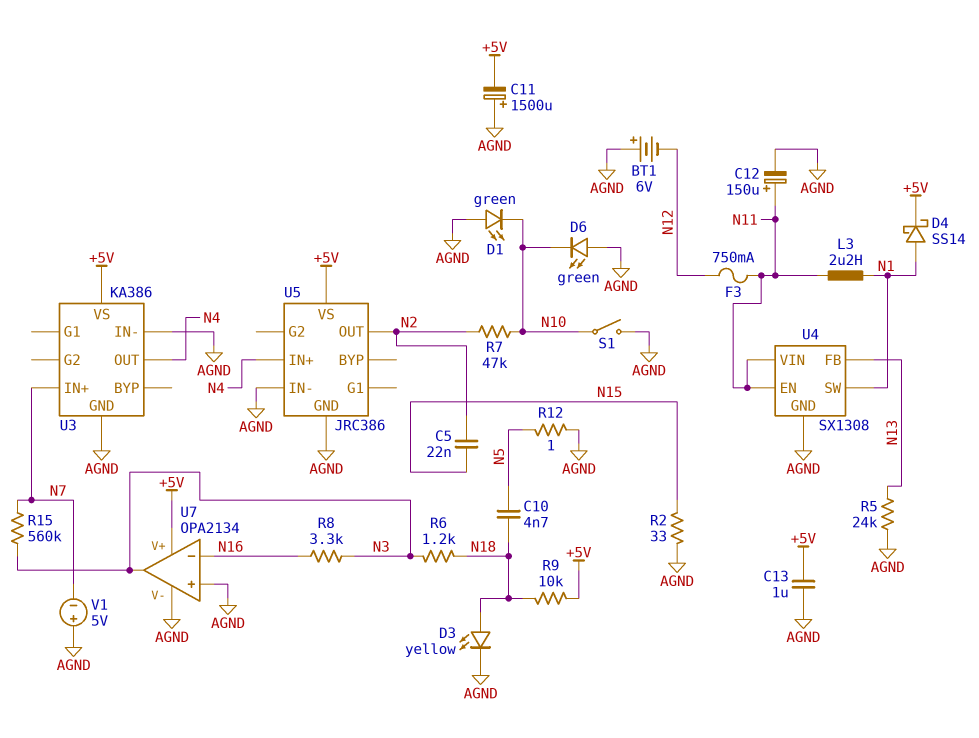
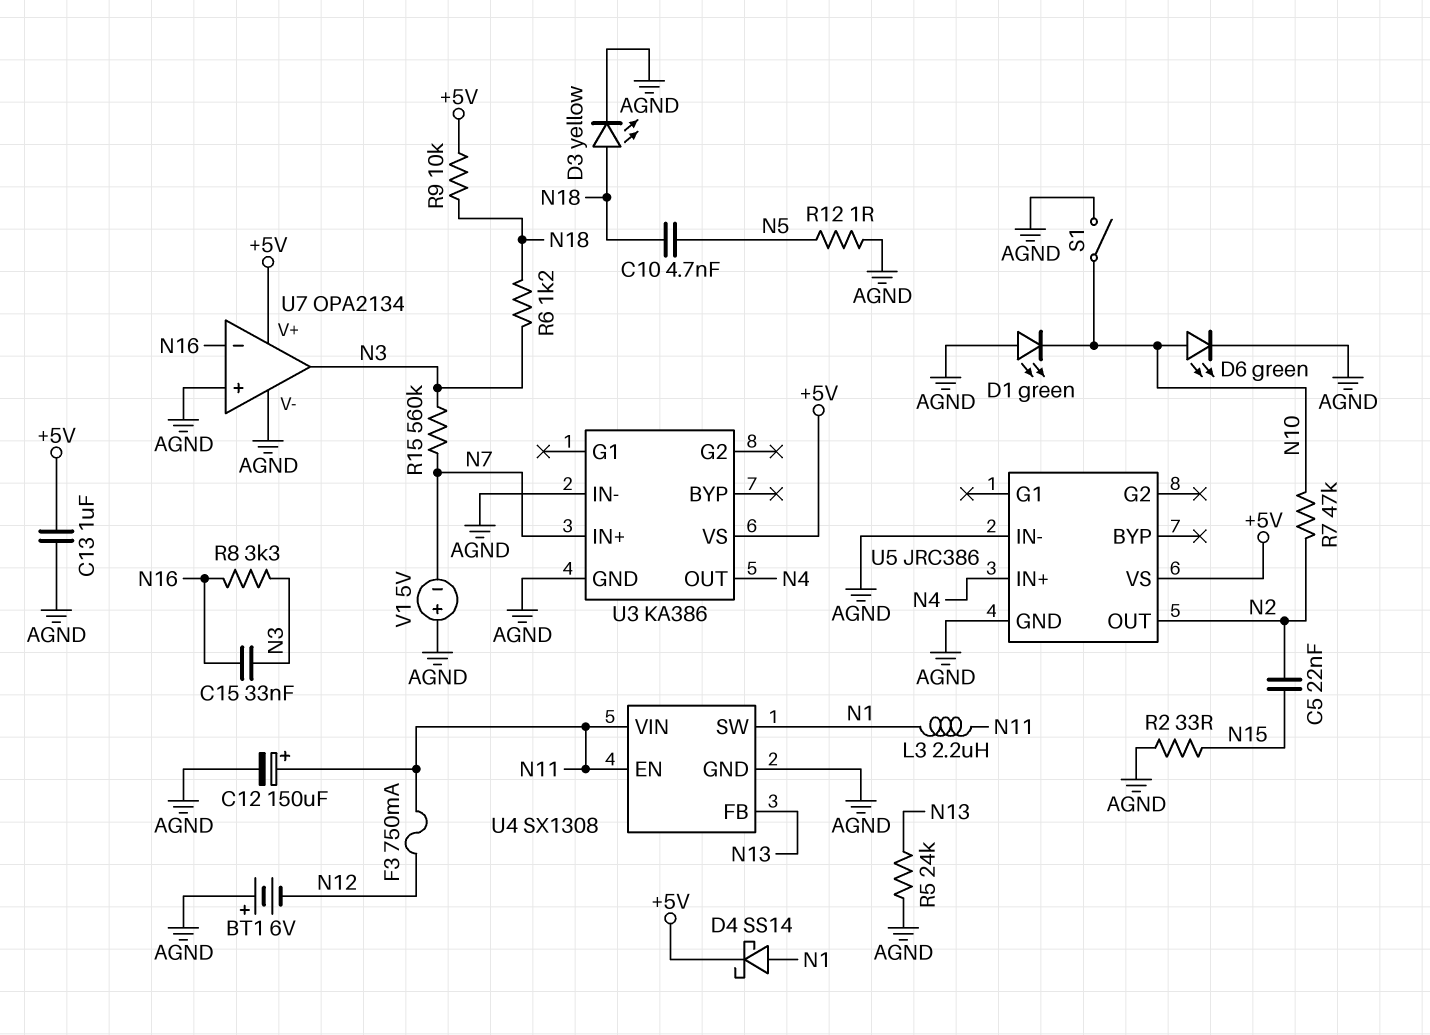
C11: 1500uF (plus AGND, minus +5V) -> none
C15: none -> 33nF (N3, N16)
D6: LED green (A AGND, K N10) -> LED green (A N10, K AGND)

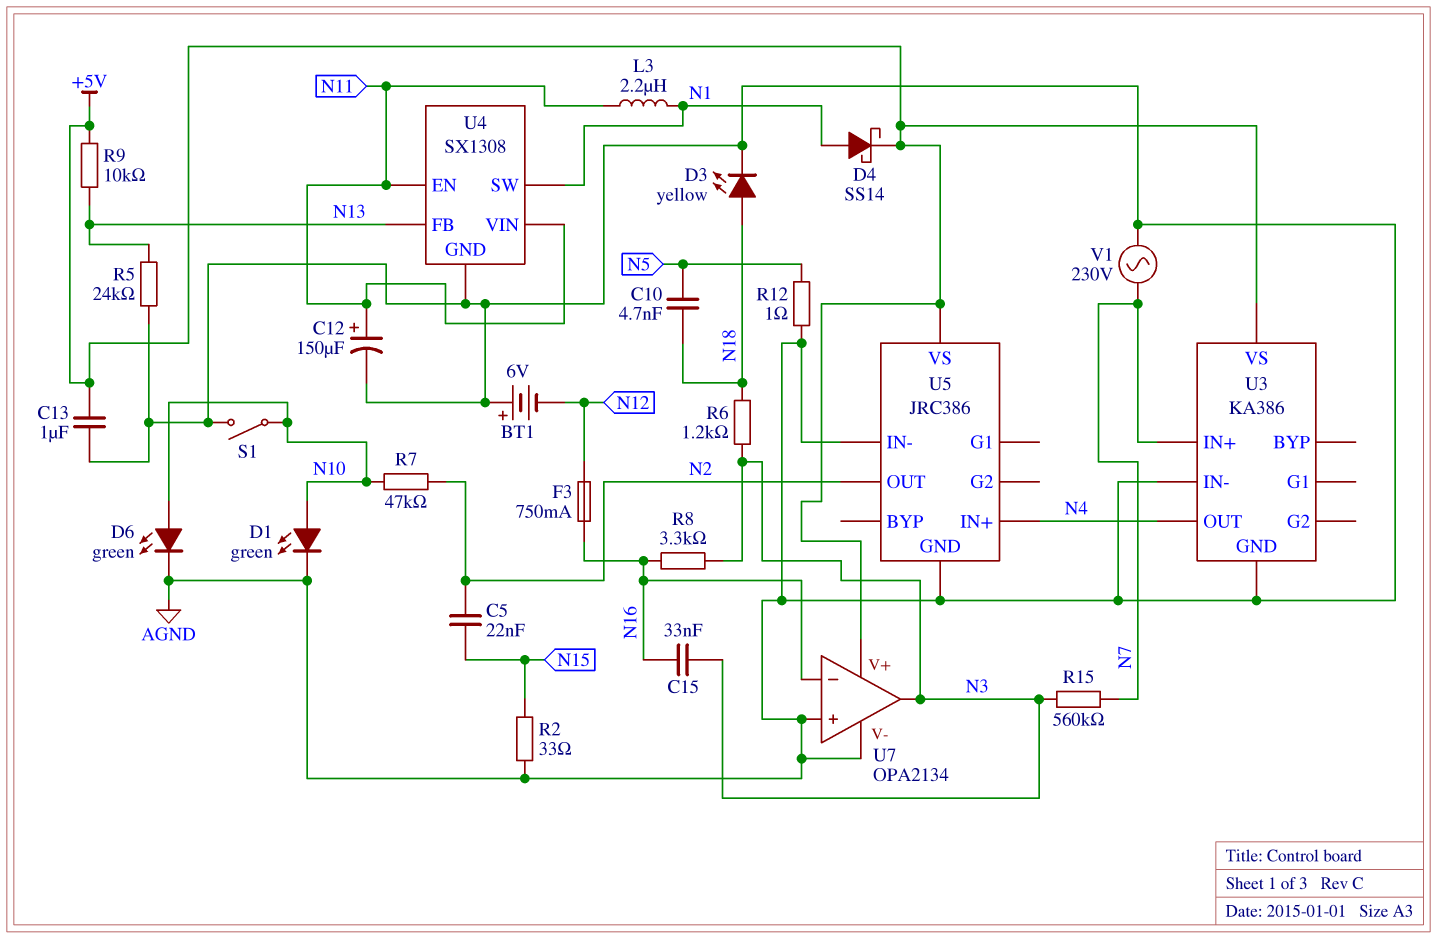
D1: LED green (A AGND, K N10) -> LED green (A N10, K AGND)
F3: 750mA (N11, N12) -> 750mA (N12, N16)
R9: 10k (+5V, N18) -> 10k (+5V, N13)
V1: 5V (plus AGND, minus N7) -> AC 230V (AGND, N7)

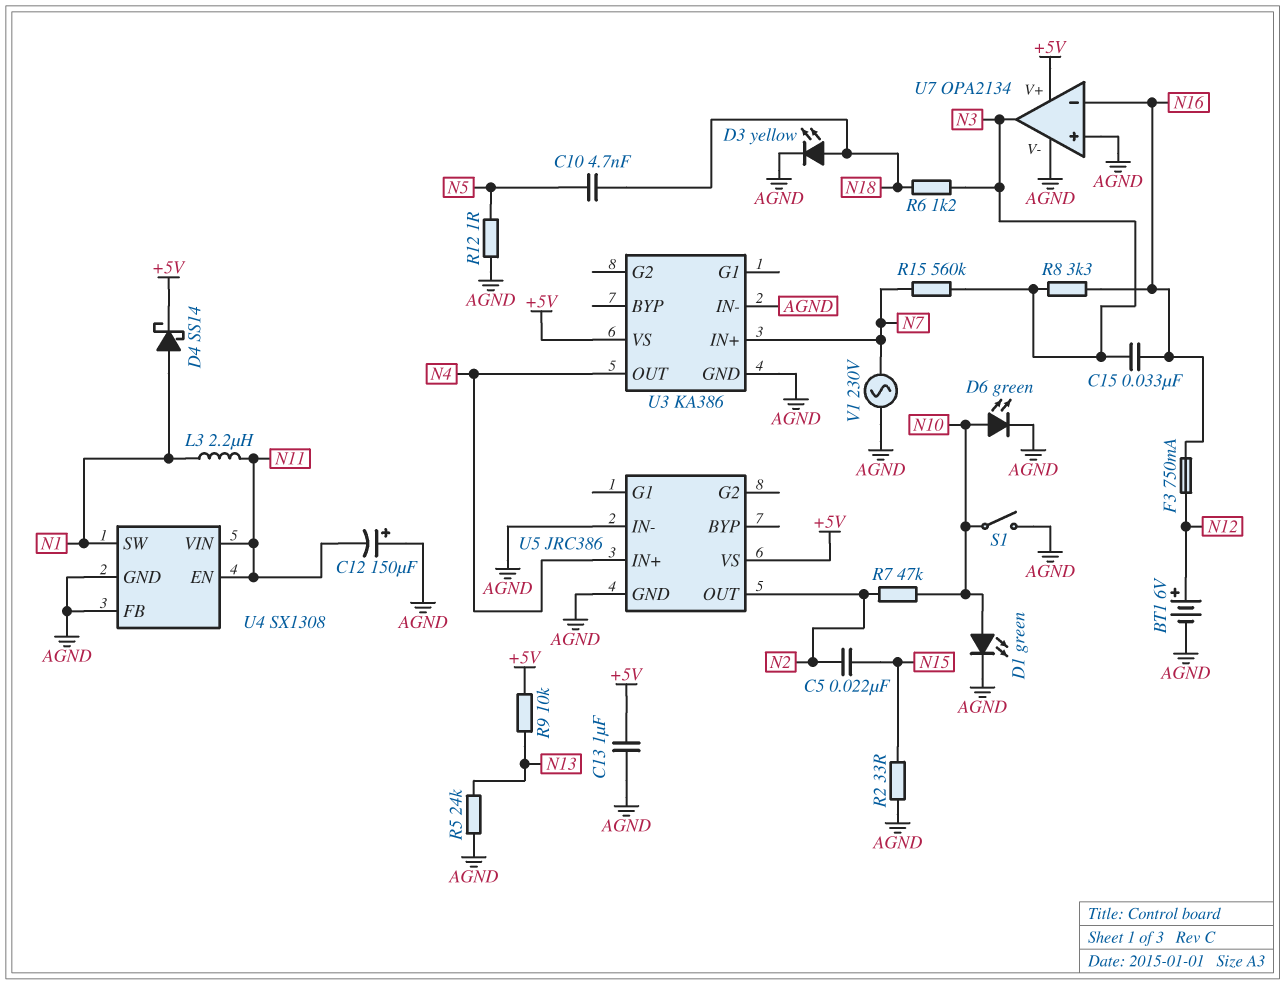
BT1: 6V (plus AGND, minus N12) -> 6V (plus N12, minus AGND)
C12: 150uF (plus N11, minus AGND) -> 150uF (plus AGND, minus N11)
U4 pin FB: N13 -> AGND

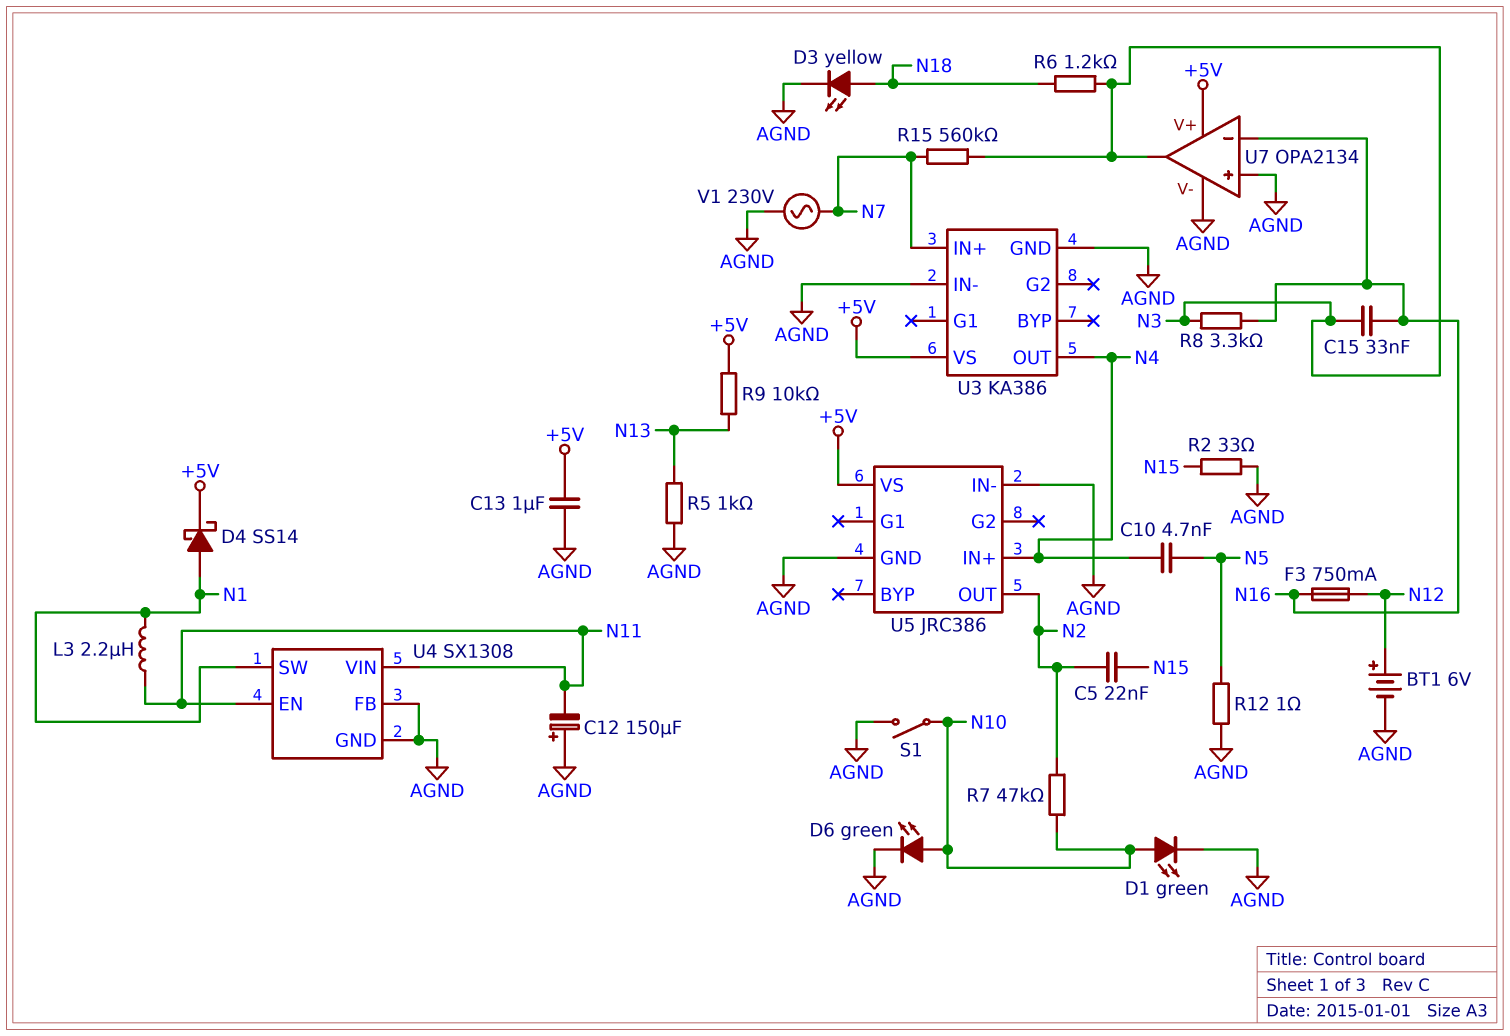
C10: 4.7nF (N5, N18) -> 4.7nF (N4, N5)
R5: 24k (AGND, N13) -> 1k (AGND, N13)

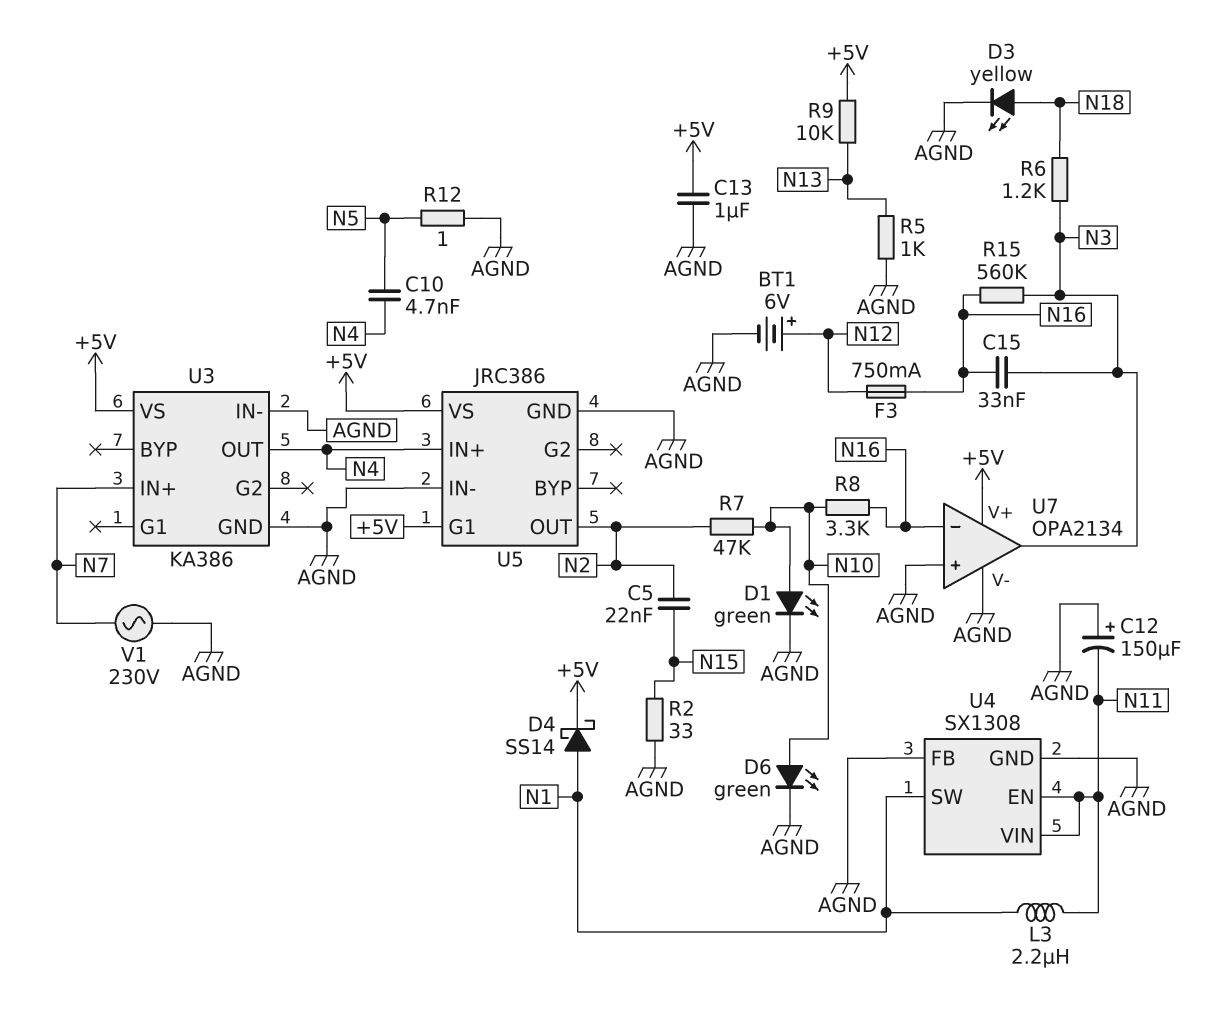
R8: 3.3k (N3, N16) -> 3.3k (N10, N16)
R15: 560k (N3, N7) -> 560k (N3, N16)
S1: switch (AGND, N10) -> none
U5 pin G1: none -> +5V

